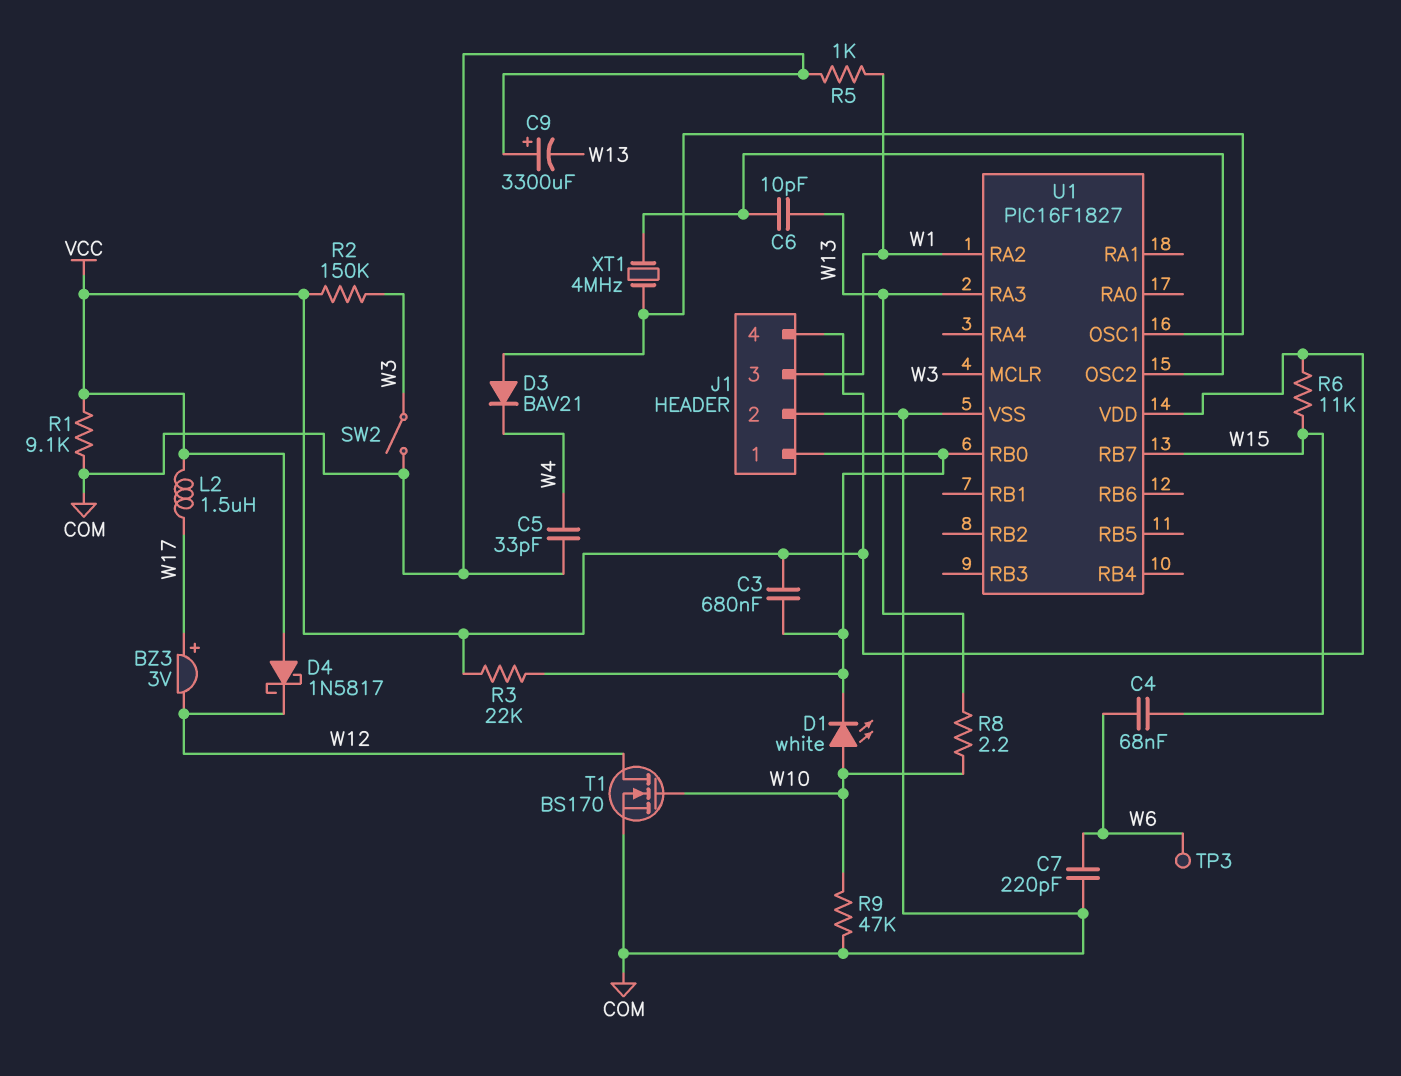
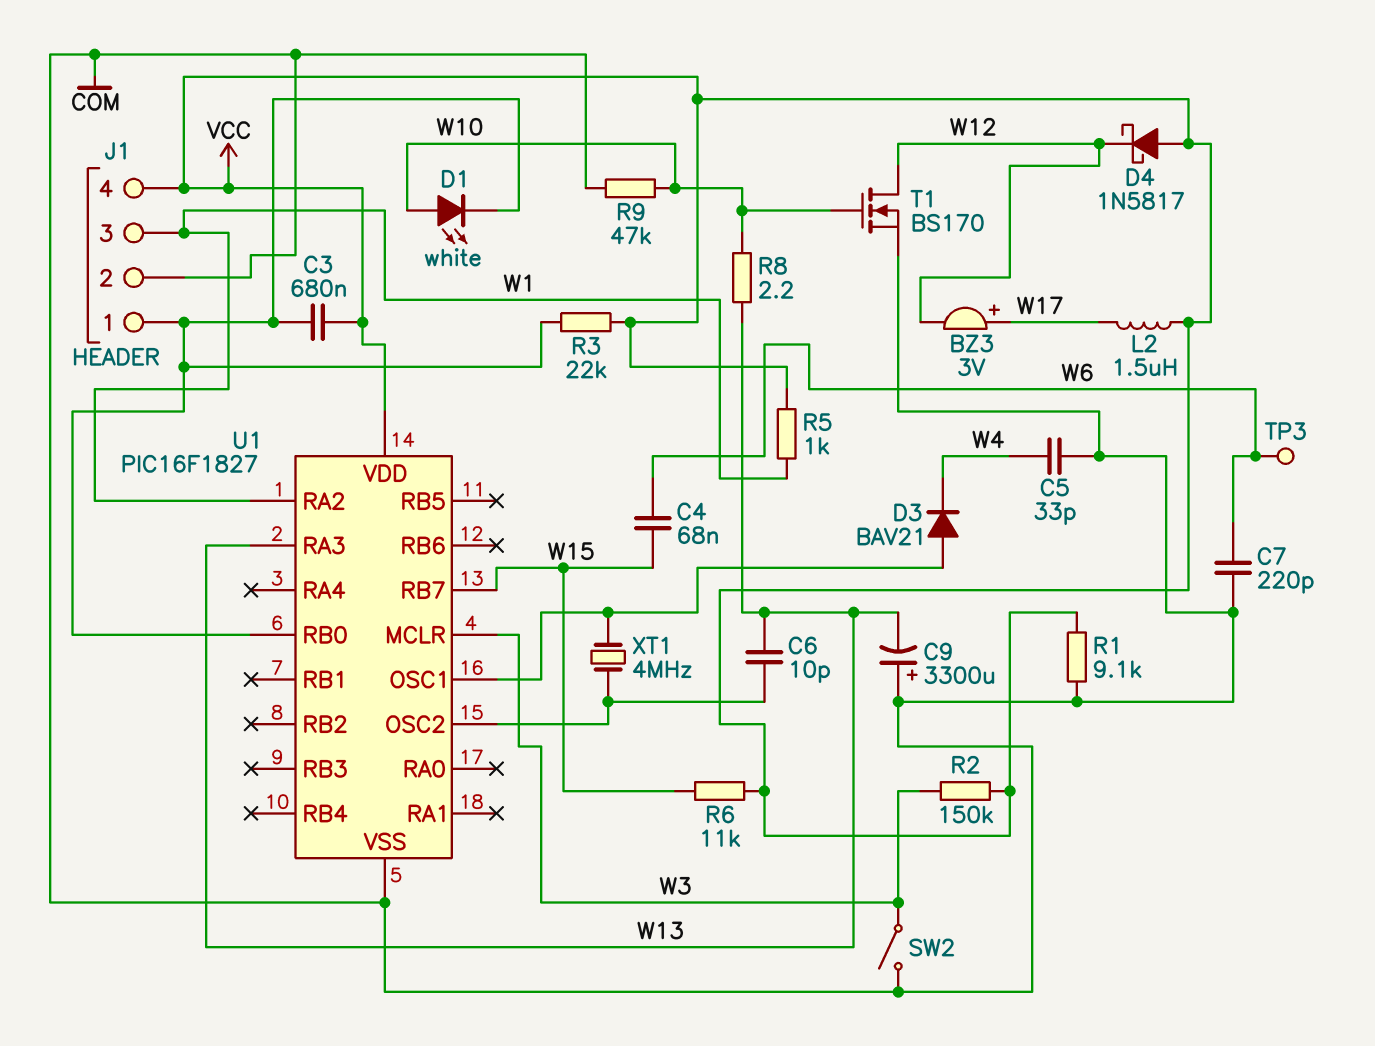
R5: 1k (COM, W1) -> 1k (VCC, W1)

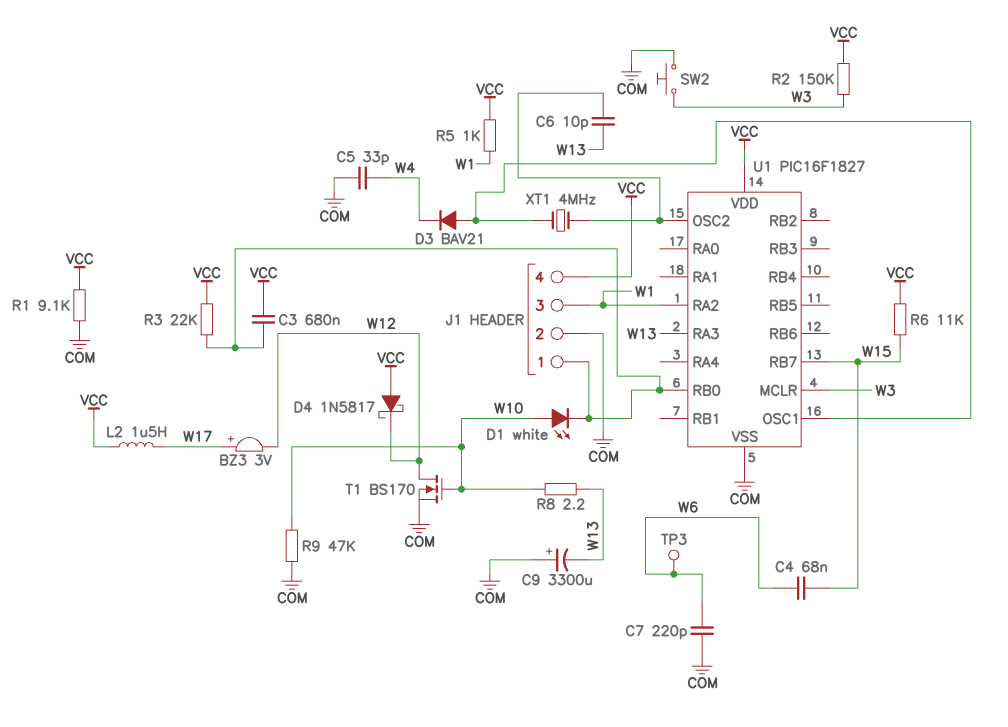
SW2: switch (COM, W3) -> button (COM, W3)

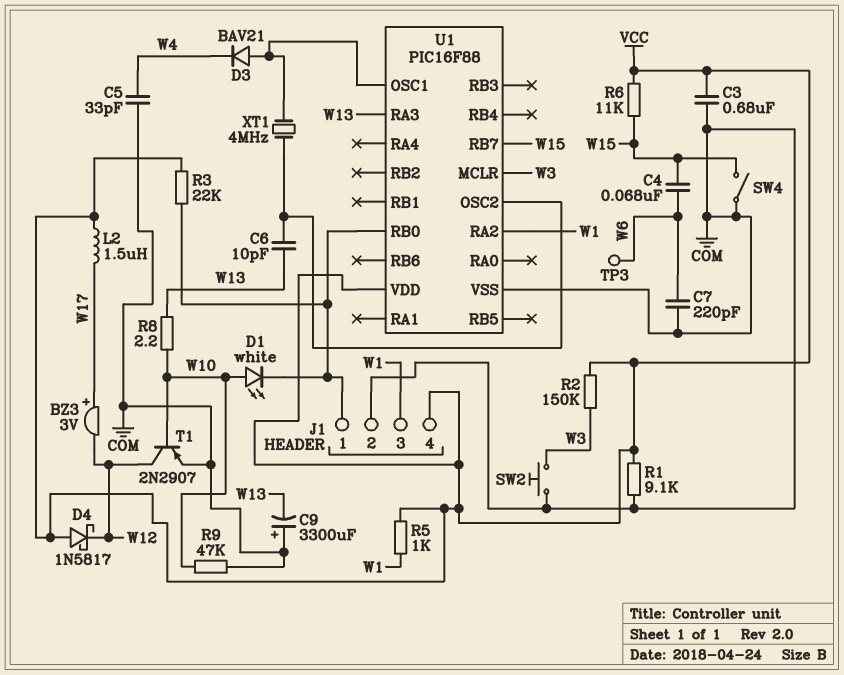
C3: 680nF (J1/1, VCC) -> 680nF (COM, VCC)
SW4: none -> switch (COM, W15)
T1: NMOS BS170 (G W10, D W12, S COM) -> PNP 2N2907 (B W10, C W12, E COM)
U1: PIC16F1827 -> PIC16F88

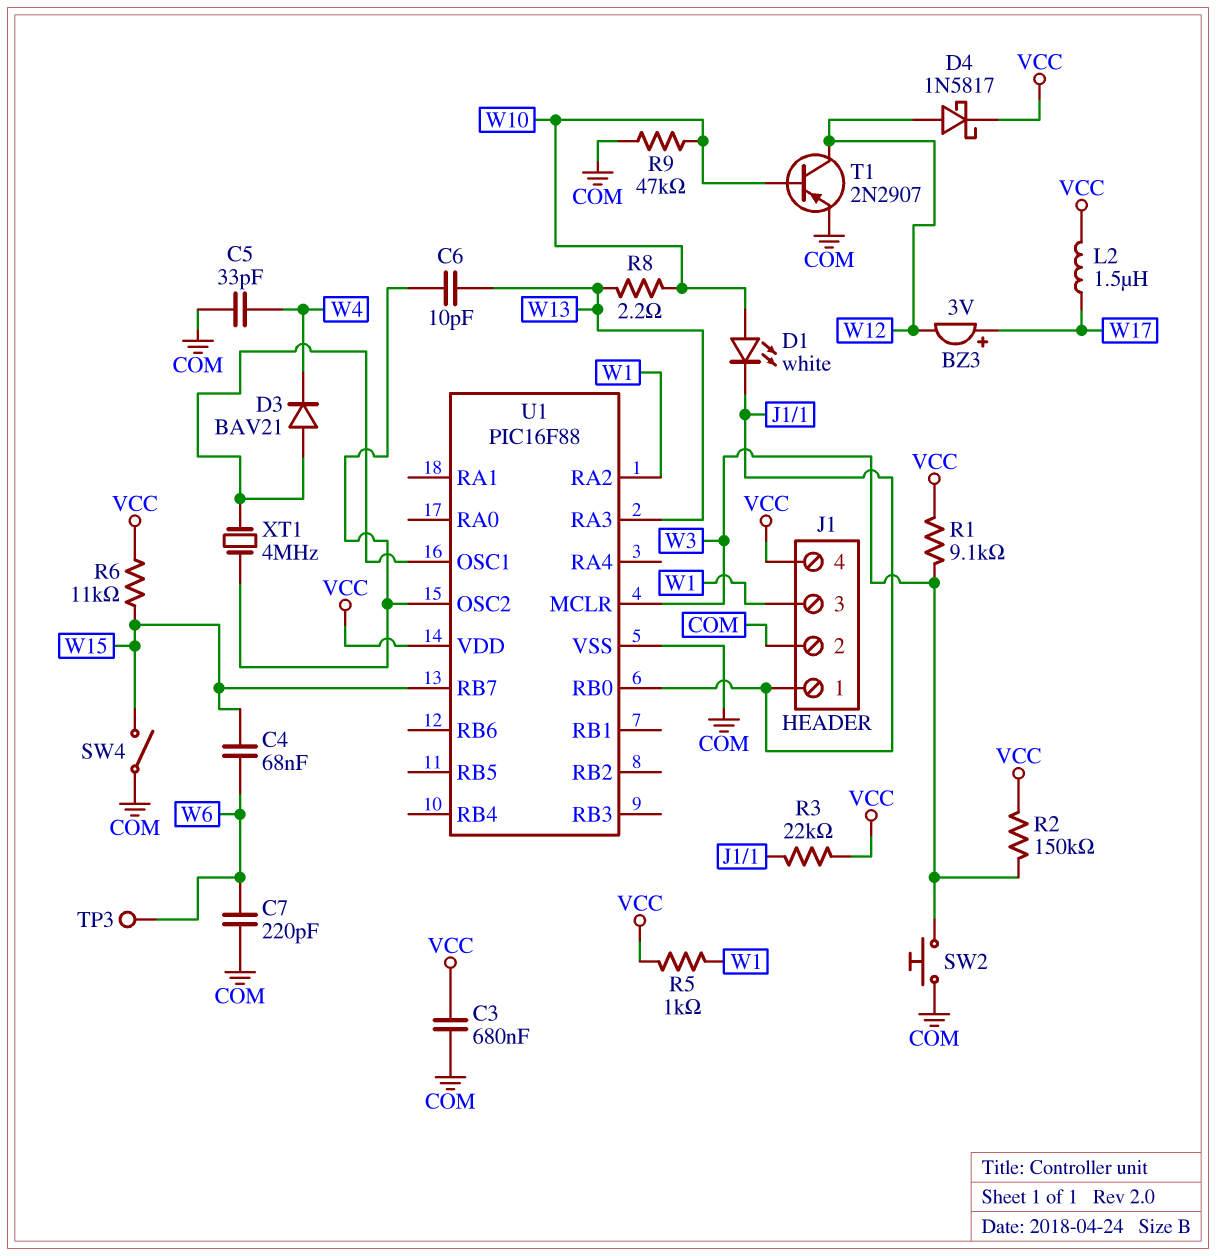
C9: 3300uF (plus COM, minus W13) -> none
D4: schottky 1N5817 (A VCC, K W12) -> schottky 1N5817 (A W12, K VCC)
R1: 9.1k (COM, VCC) -> 9.1k (VCC, W3)

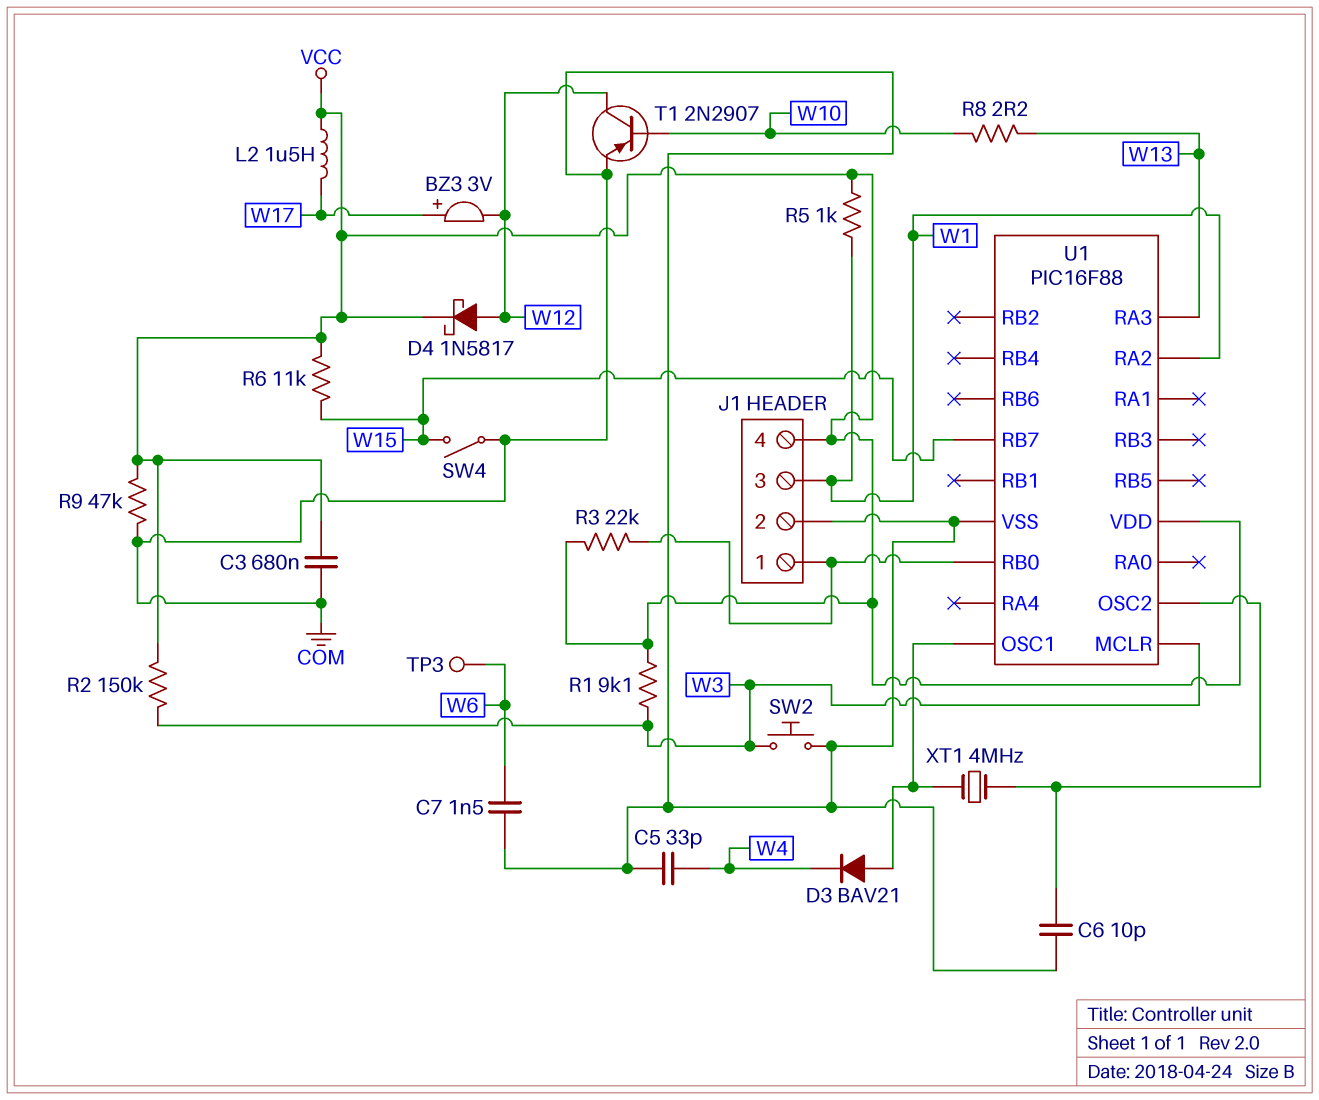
C4: 68nF (W6, W15) -> none
C6: 10pF (U1/OSC2, W13) -> 10pF (COM, U1/OSC2)
C7: 220pF (COM, W6) -> 1.5nF (COM, W6)
D1: LED white (A W10, K J1/1) -> none
R9: 47k (COM, W10) -> 47k (COM, VCC)

